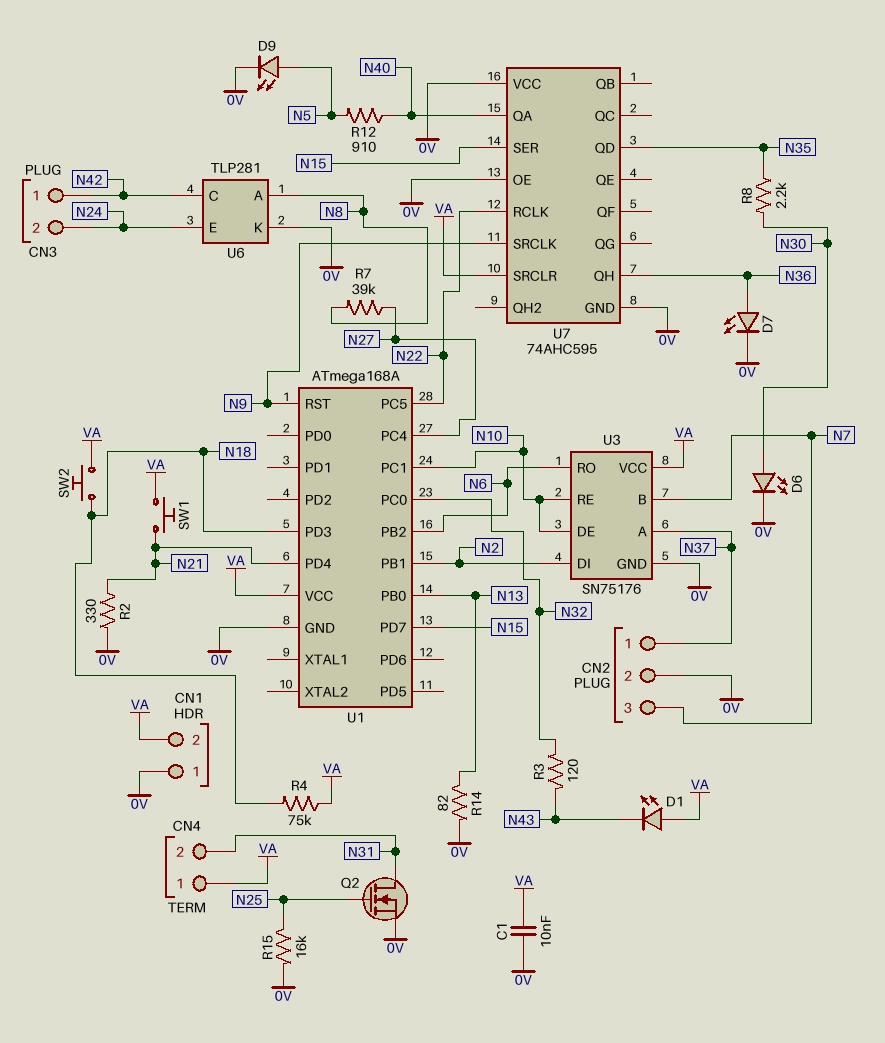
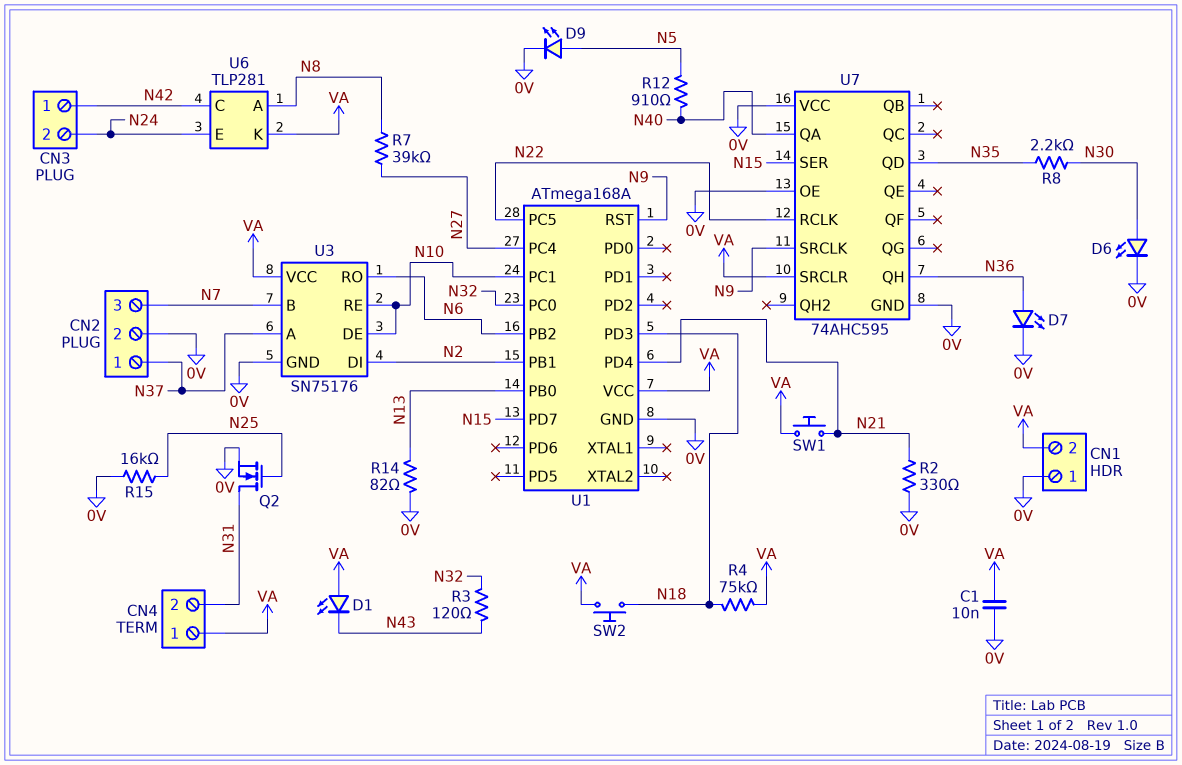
U6 pin K: 0V -> VA

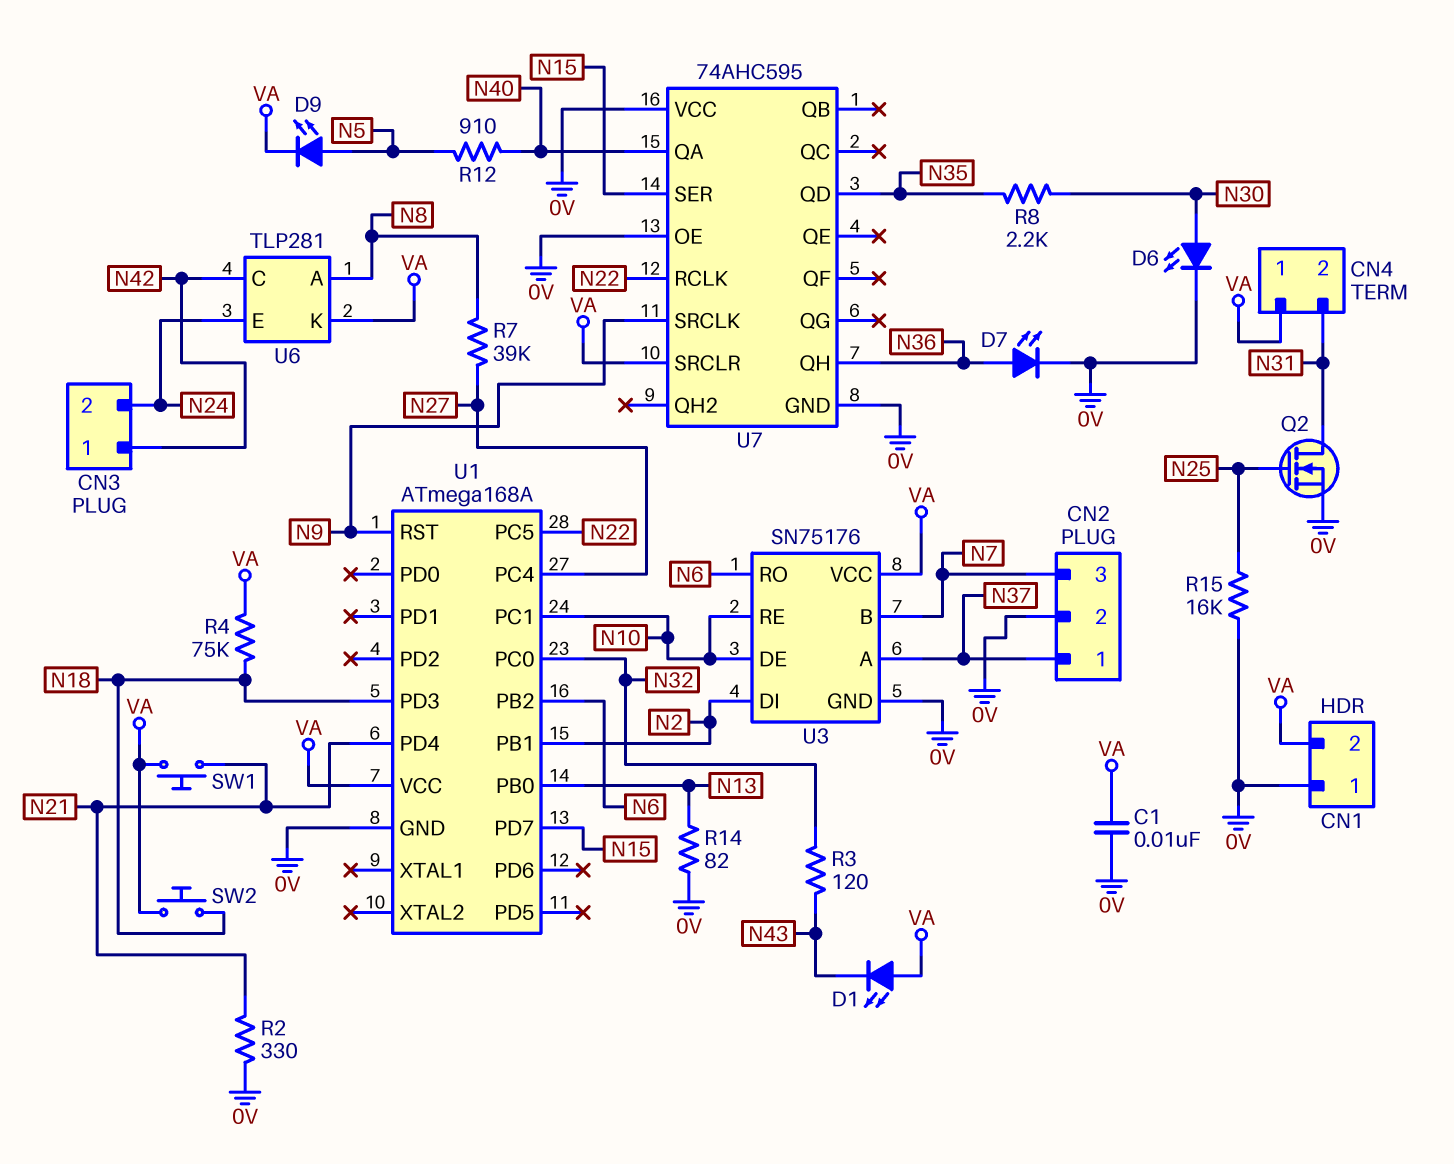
D9: LED (A N5, K 0V) -> LED (A N5, K VA)

